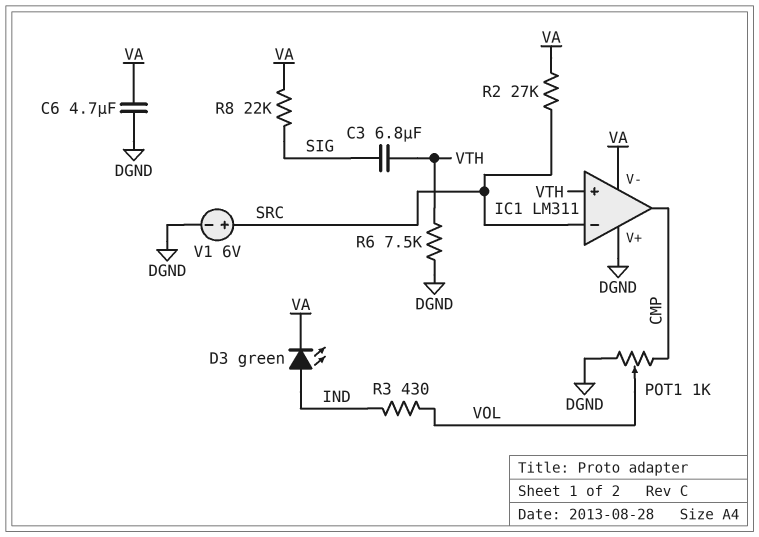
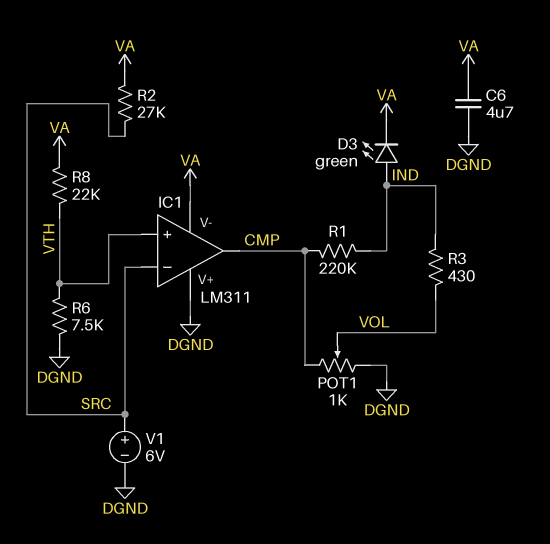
C3: 6.8uF (SIG, VTH) -> none
R1: none -> 220k (CMP, IND)
R8: 22k (SIG, VA) -> 22k (VA, VTH)

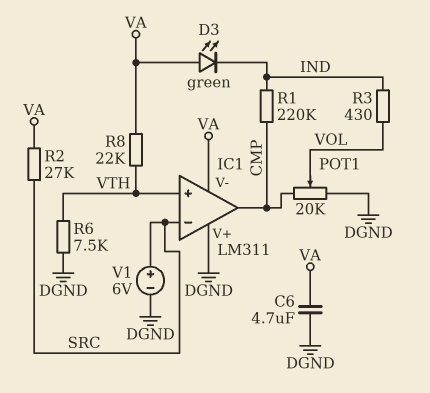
D3: LED green (A IND, K VA) -> LED green (A VA, K IND)
POT1: 1k (CMP, DGND, wiper VOL) -> 20k (CMP, DGND, wiper VOL)

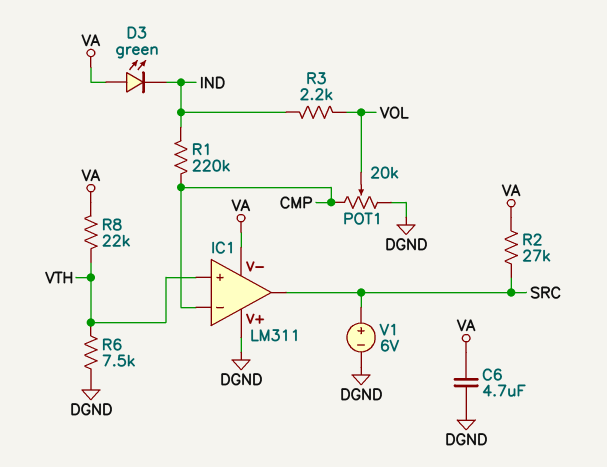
IC1 pin in-: SRC -> CMP
IC1 pin out: CMP -> SRC
R3: 430 (IND, VOL) -> 2.2k (IND, VOL)

